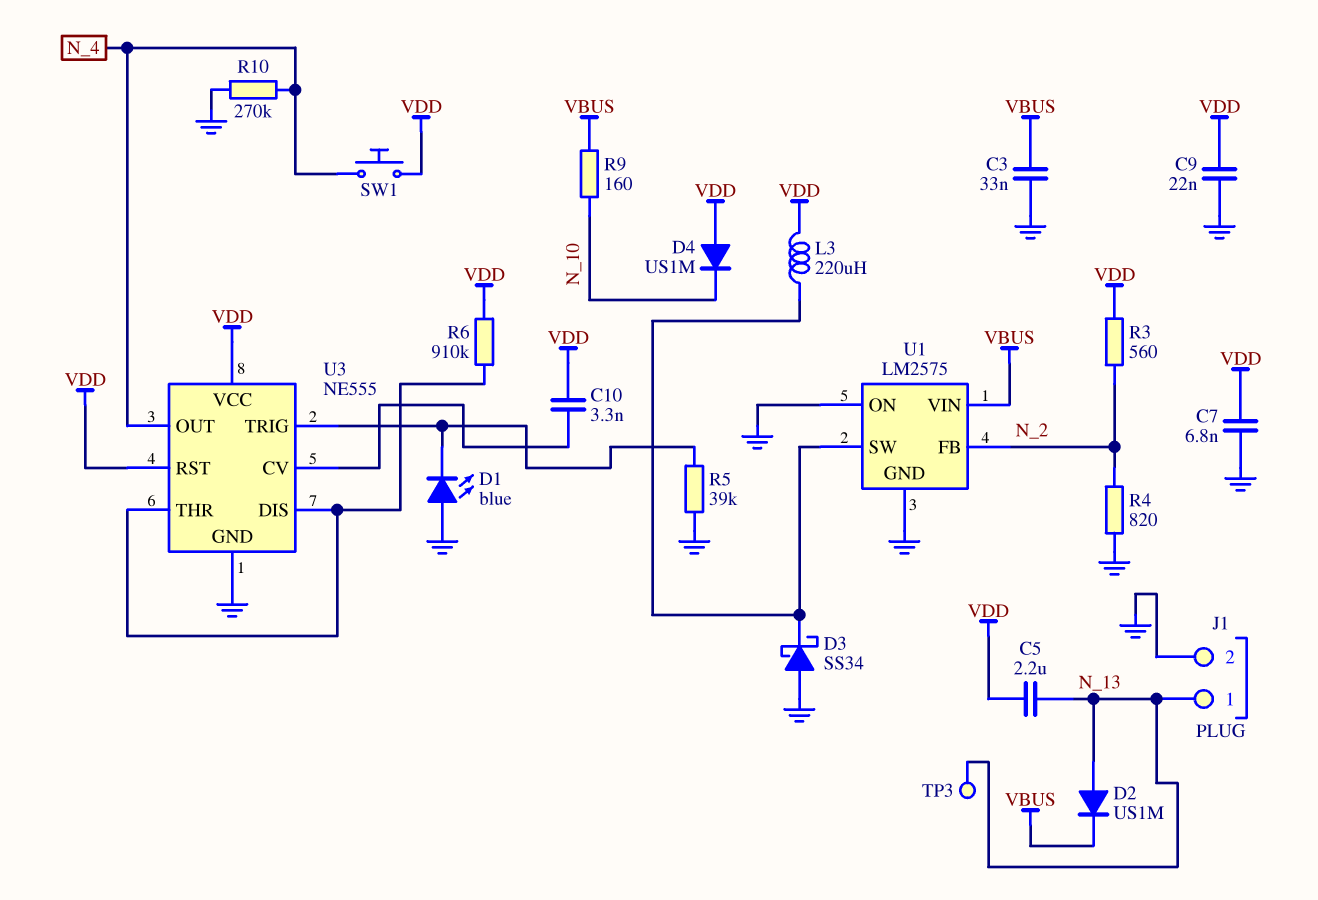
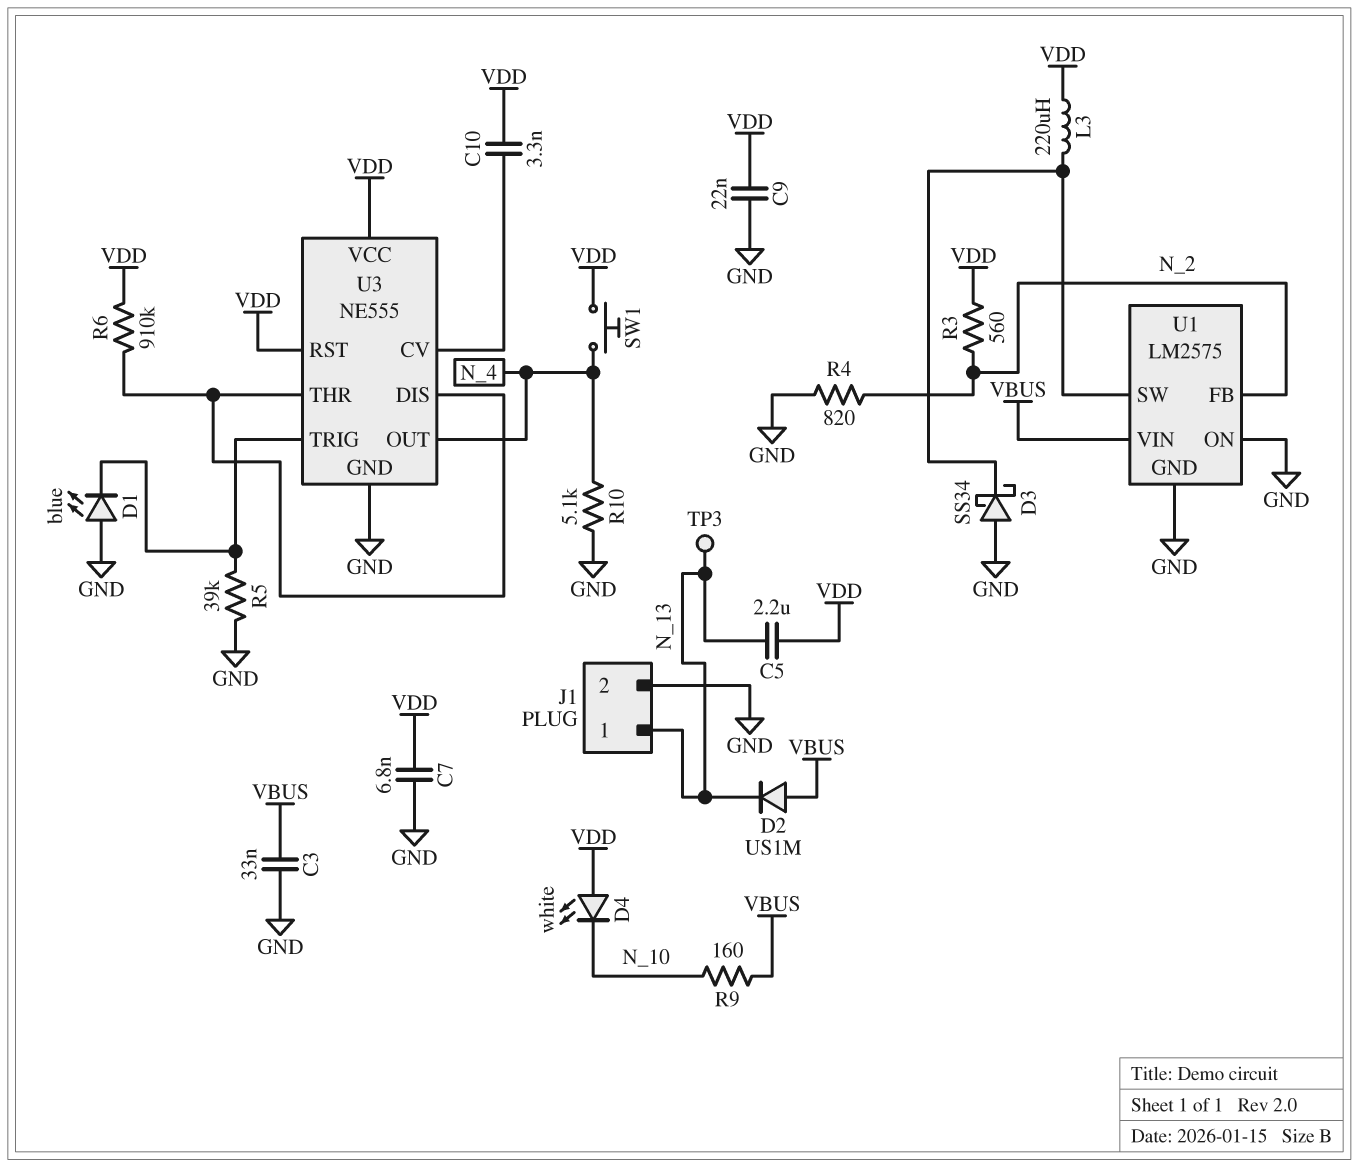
D2: diode US1M (A N_13, K VBUS) -> diode US1M (A VBUS, K N_13)
D4: diode US1M (A VDD, K N_10) -> LED white (A VDD, K N_10)
R10: 270k (GND, N_4) -> 5.1k (GND, N_4)

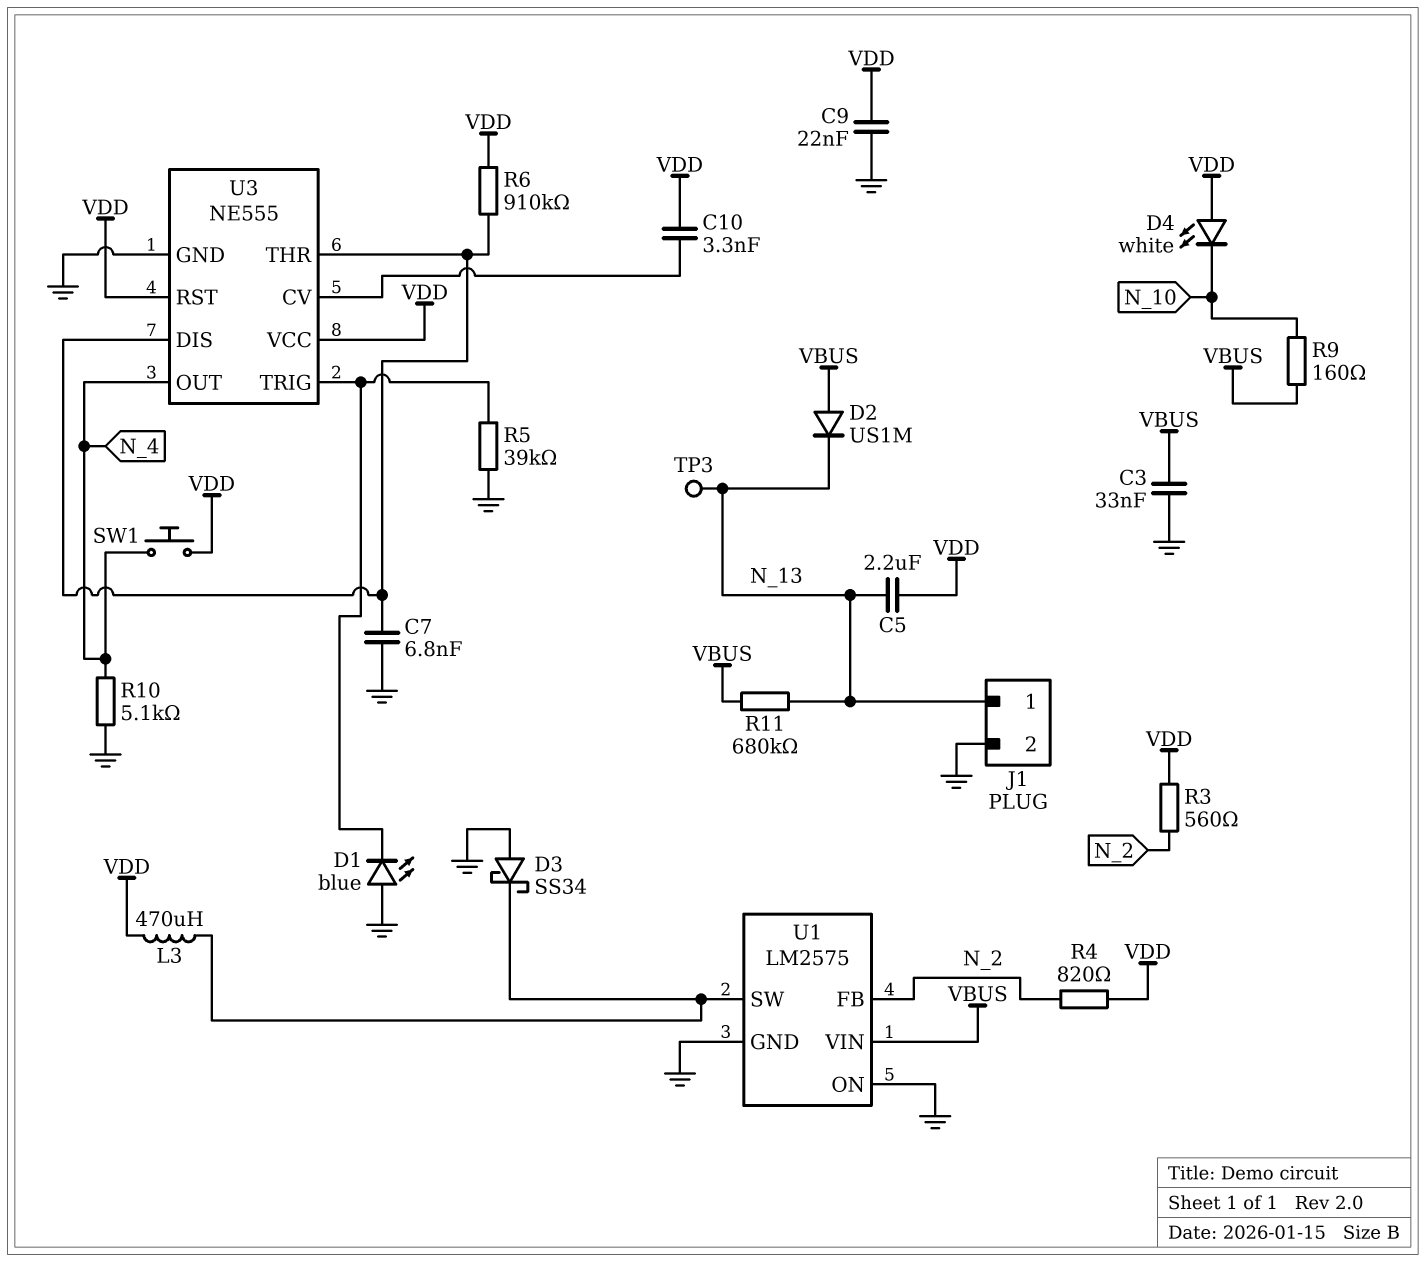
C7: 6.8nF (GND, VDD) -> 6.8nF (GND, U3/DIS)
L3: 220uH (U1/SW, VDD) -> 470uH (U1/SW, VDD)
R4: 820 (GND, N_2) -> 820 (N_2, VDD)
R11: none -> 680k (N_13, VBUS)

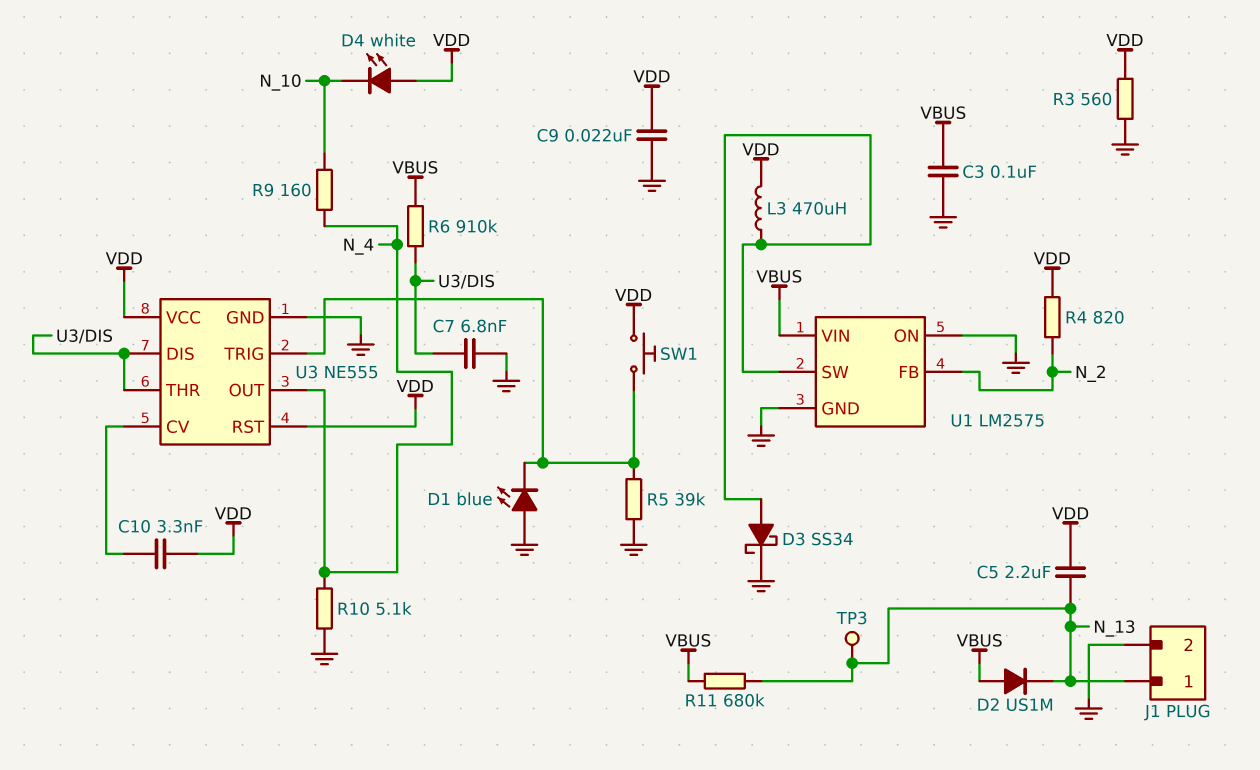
C3: 33nF (GND, VBUS) -> 100nF (GND, VBUS)
D3: schottky SS34 (A GND, K U1/SW) -> schottky SS34 (A U1/SW, K GND)
R3: 560 (N_2, VDD) -> 560 (GND, VDD)
R6: 910k (U3/DIS, VDD) -> 910k (U3/DIS, VBUS)
R9: 160 (N_10, VBUS) -> 160 (N_4, N_10)
SW1: button (N_4, VDD) -> button (U3/TRIG, VDD)

